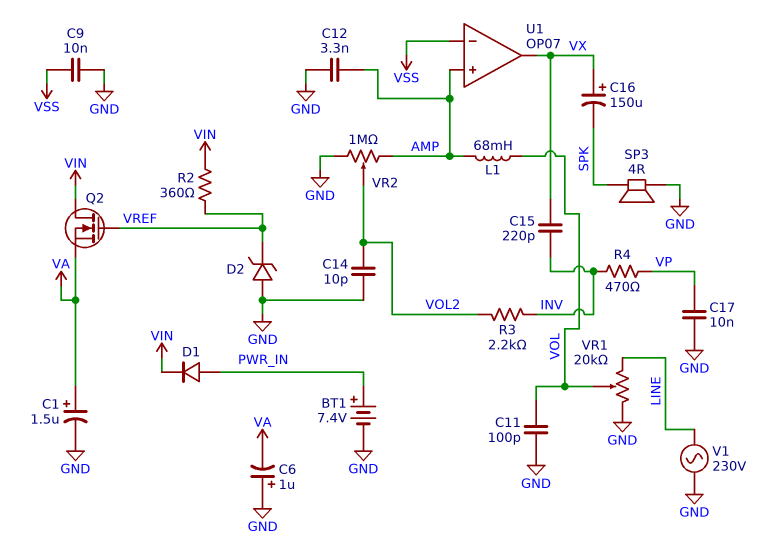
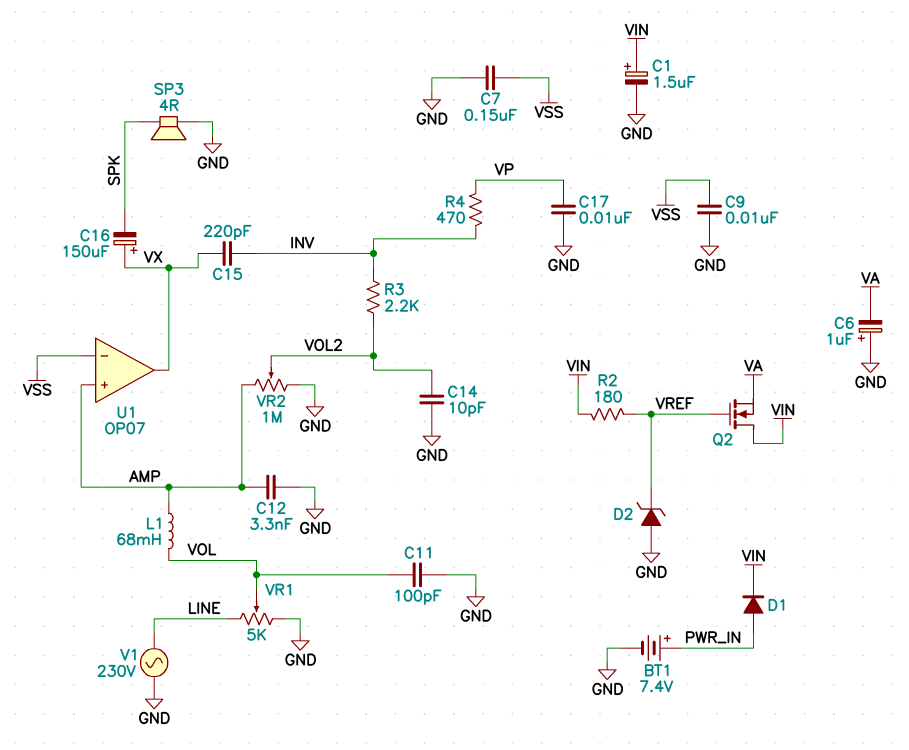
C1: 1.5uF (plus VA, minus GND) -> 1.5uF (plus VIN, minus GND)
C7: none -> 150nF (GND, VSS)
R2: 360 (VIN, VREF) -> 180 (VIN, VREF)
VR1: 20k (GND, LINE, wiper VOL) -> 5k (GND, LINE, wiper VOL)

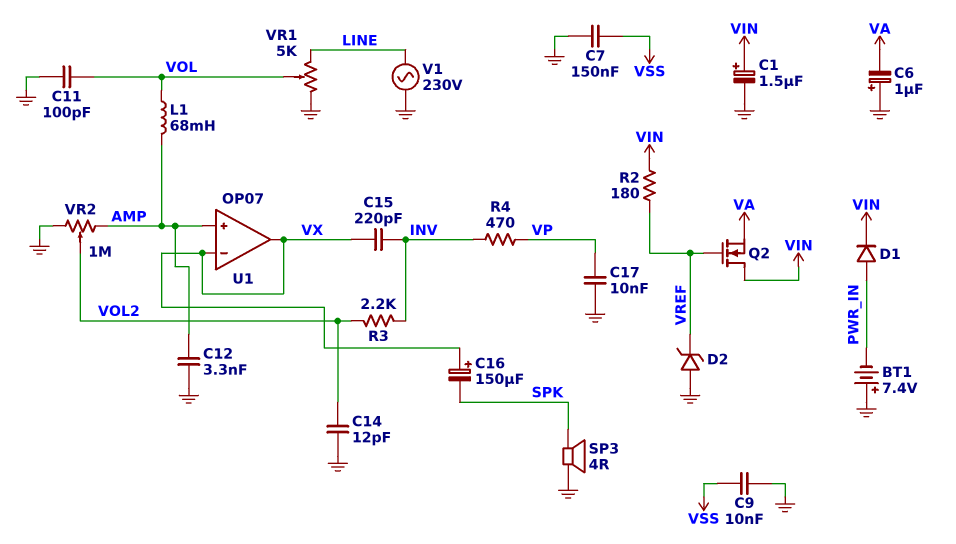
BT1: 7.4V (plus PWR_IN, minus GND) -> 7.4V (plus GND, minus PWR_IN)
C14: 10pF (GND, VOL2) -> 12pF (GND, VOL2)
U1 pin in-: VSS -> VX

